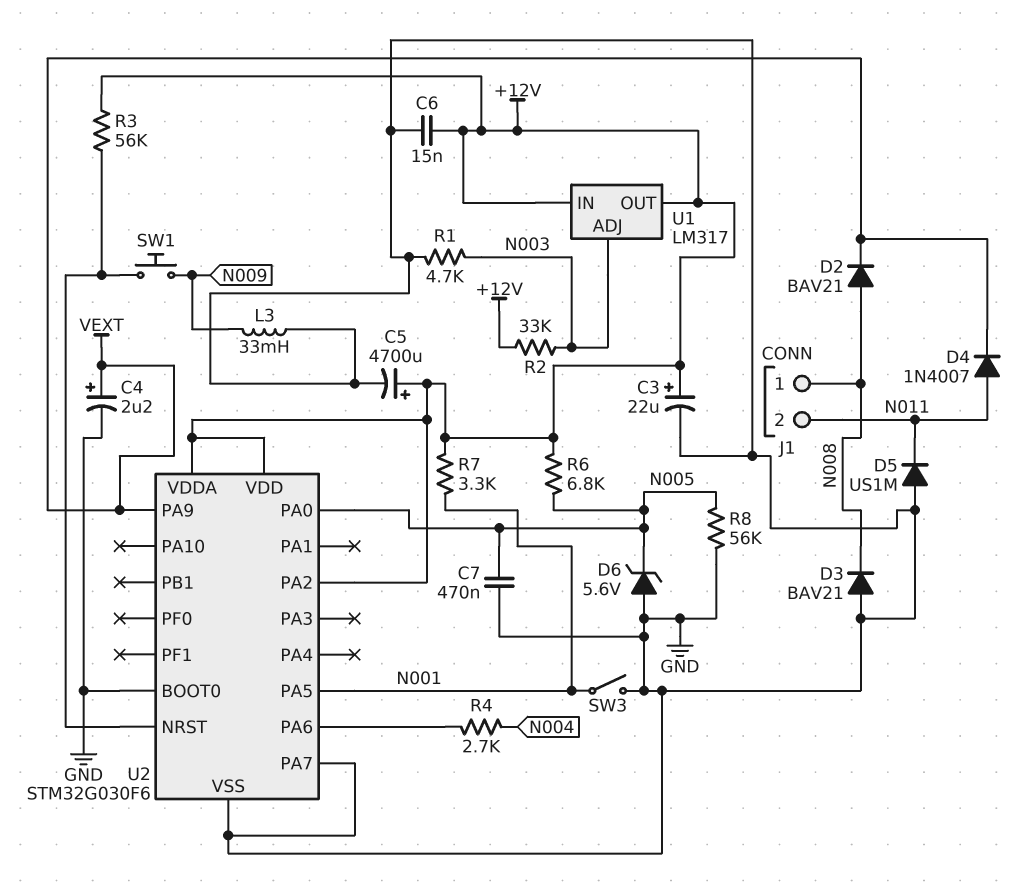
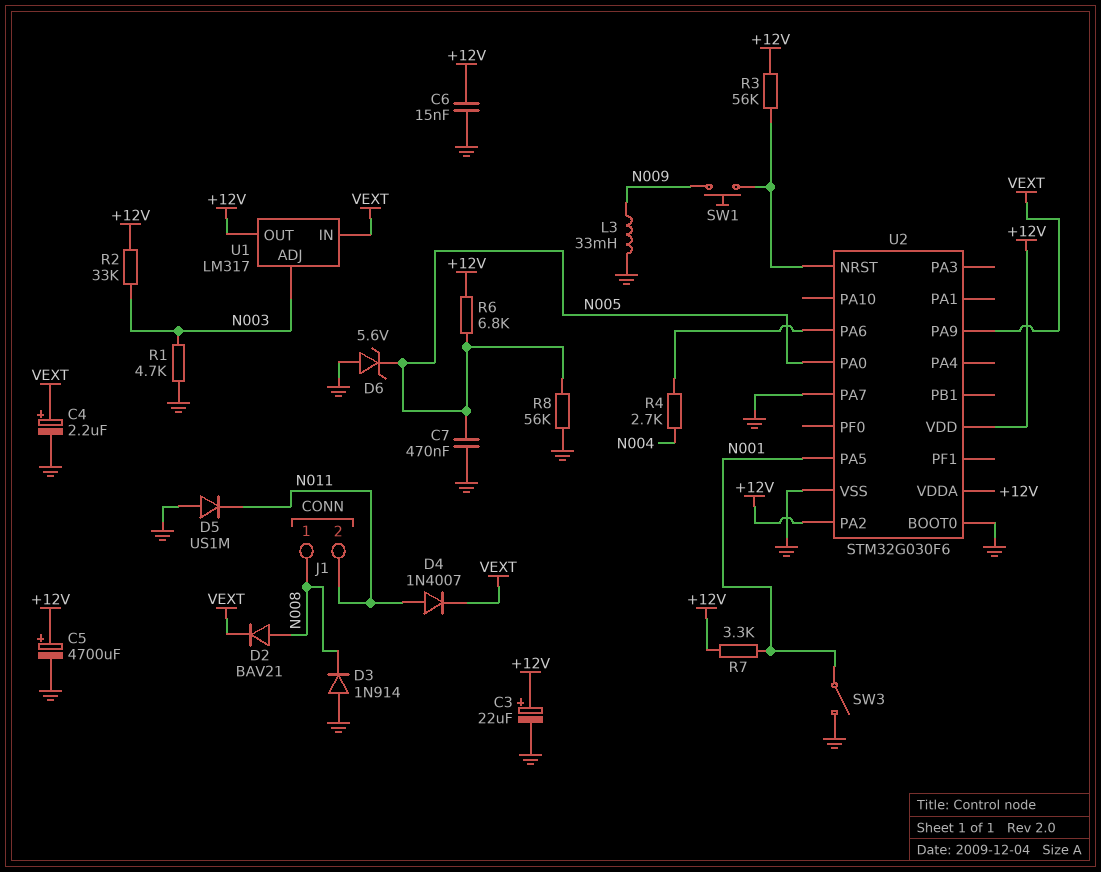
D3: diode BAV21 (A GND, K N008) -> diode 1N914 (A GND, K N008)
U1 pin IN: +12V -> VEXT

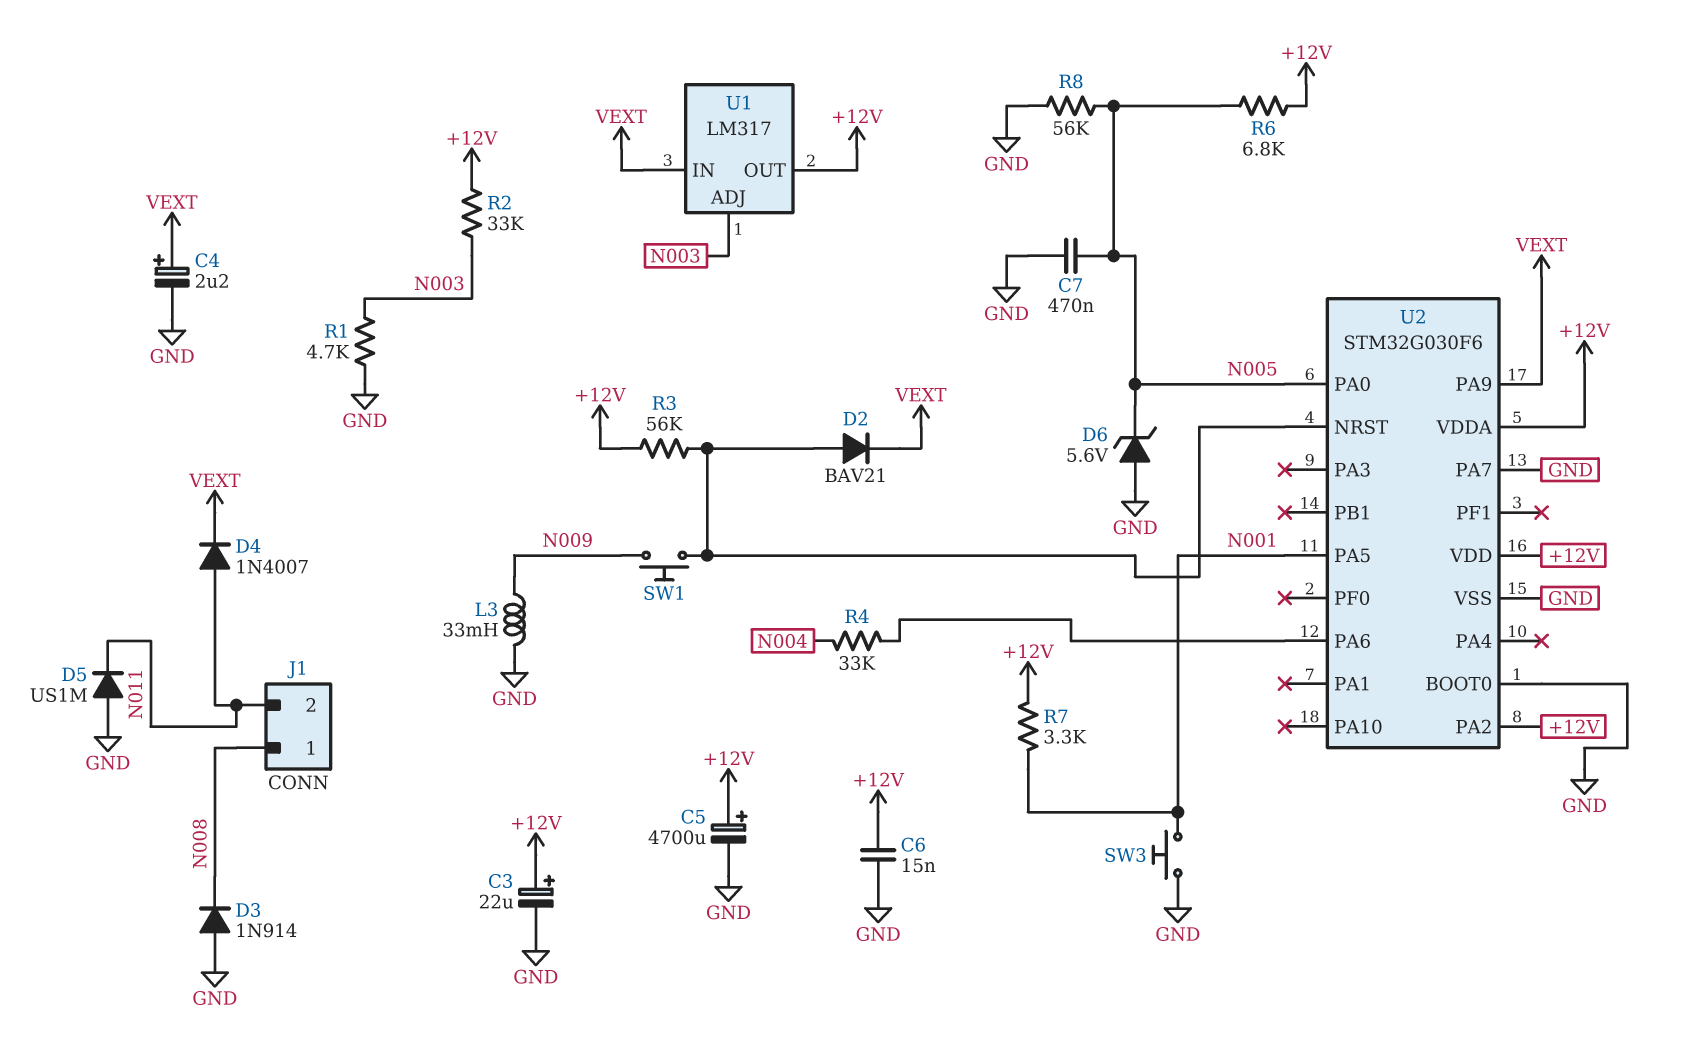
D2: diode BAV21 (A N008, K VEXT) -> diode BAV21 (A U2/NRST, K VEXT)
R4: 2.7k (N004, U2/PA6) -> 33k (N004, U2/PA6)
SW3: switch (GND, N001) -> button (GND, N001)

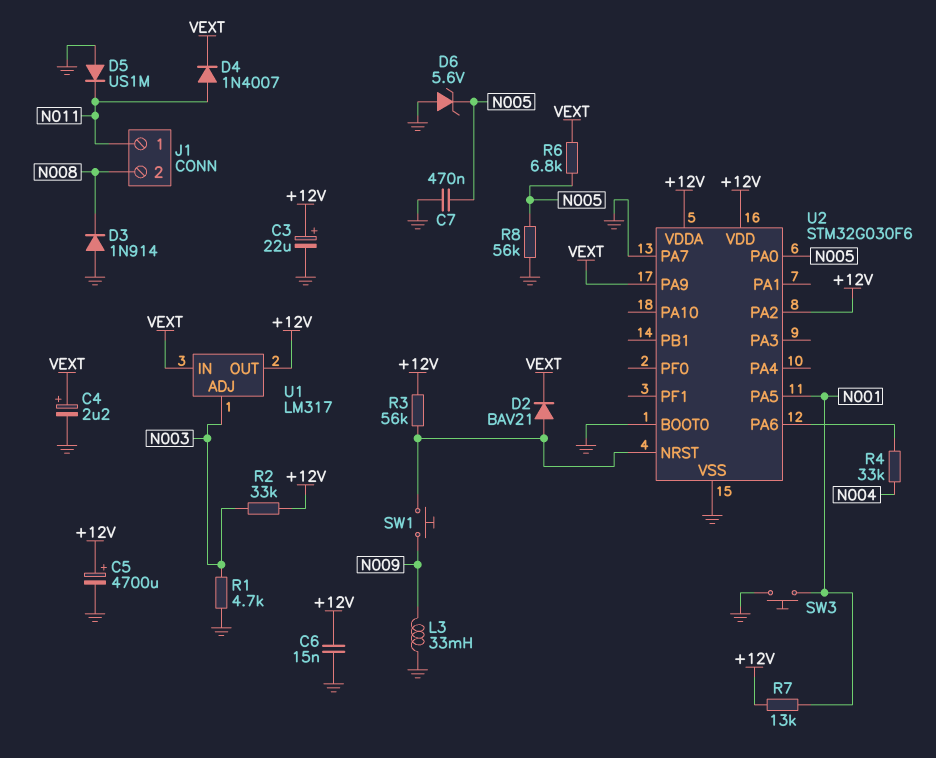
J1 pin 1: N008 -> N011
J1 pin 2: N011 -> N008
R6: 6.8k (+12V, N005) -> 6.8k (N005, VEXT)
R7: 3.3k (+12V, N001) -> 13k (+12V, N001)

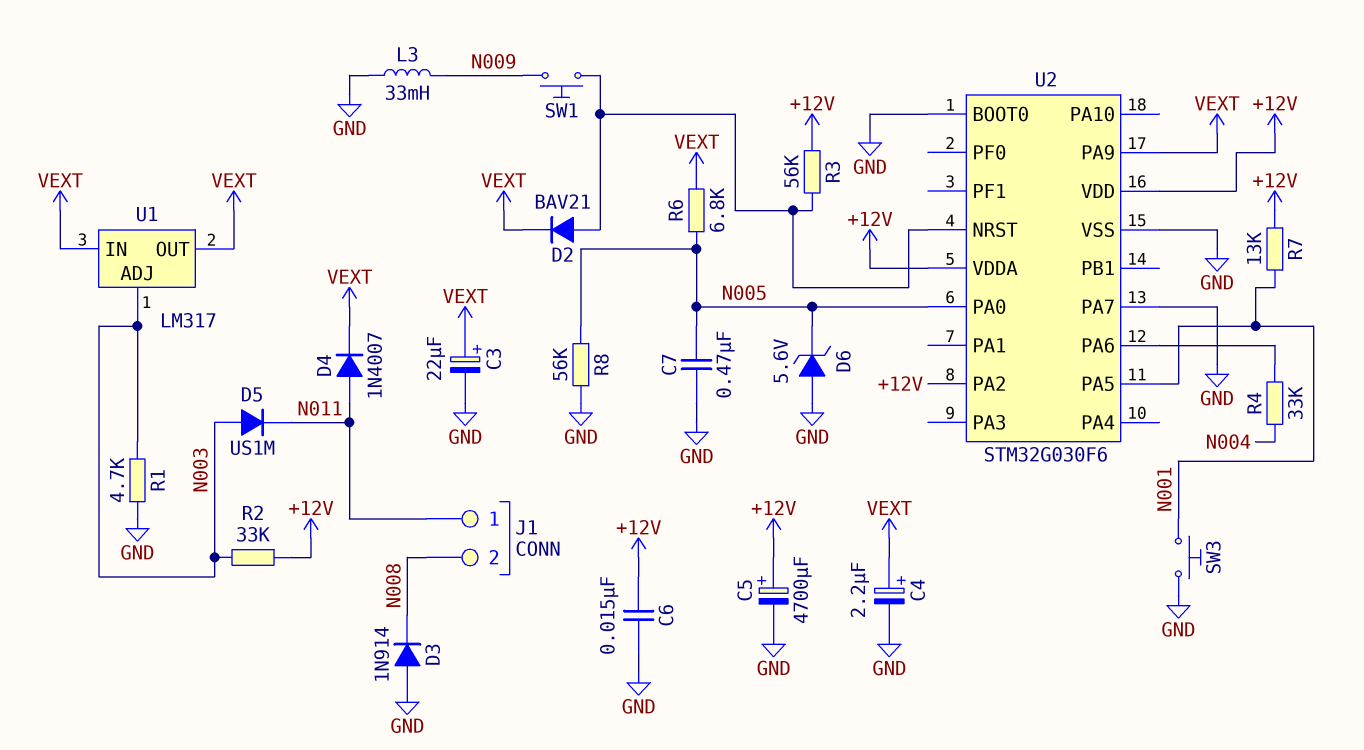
C3: 22uF (plus +12V, minus GND) -> 22uF (plus VEXT, minus GND)
D5: diode US1M (A GND, K N011) -> diode US1M (A N003, K N011)
U1 pin OUT: +12V -> VEXT

